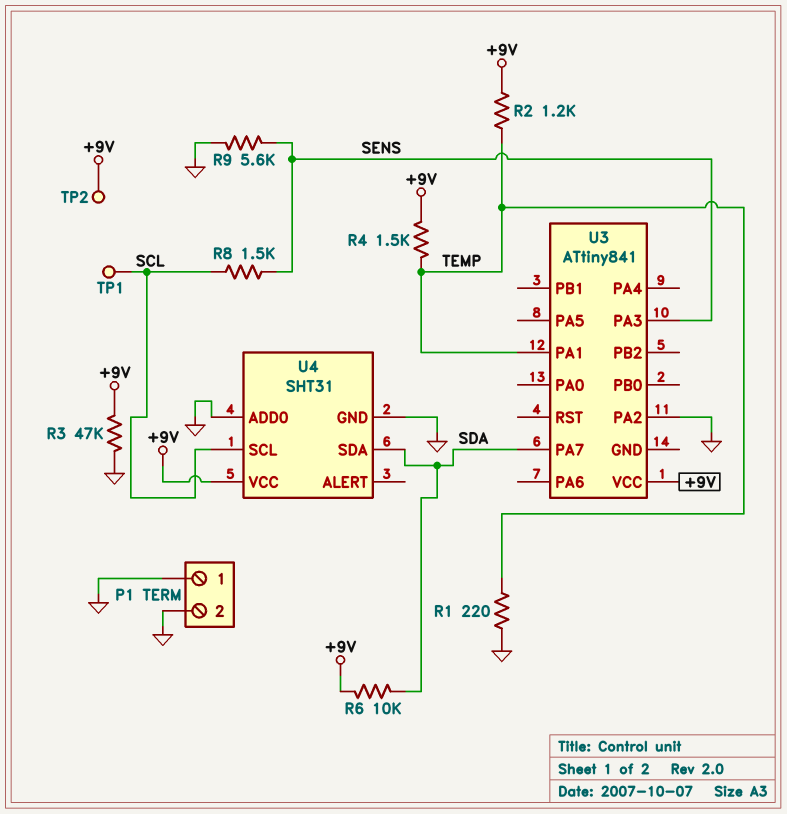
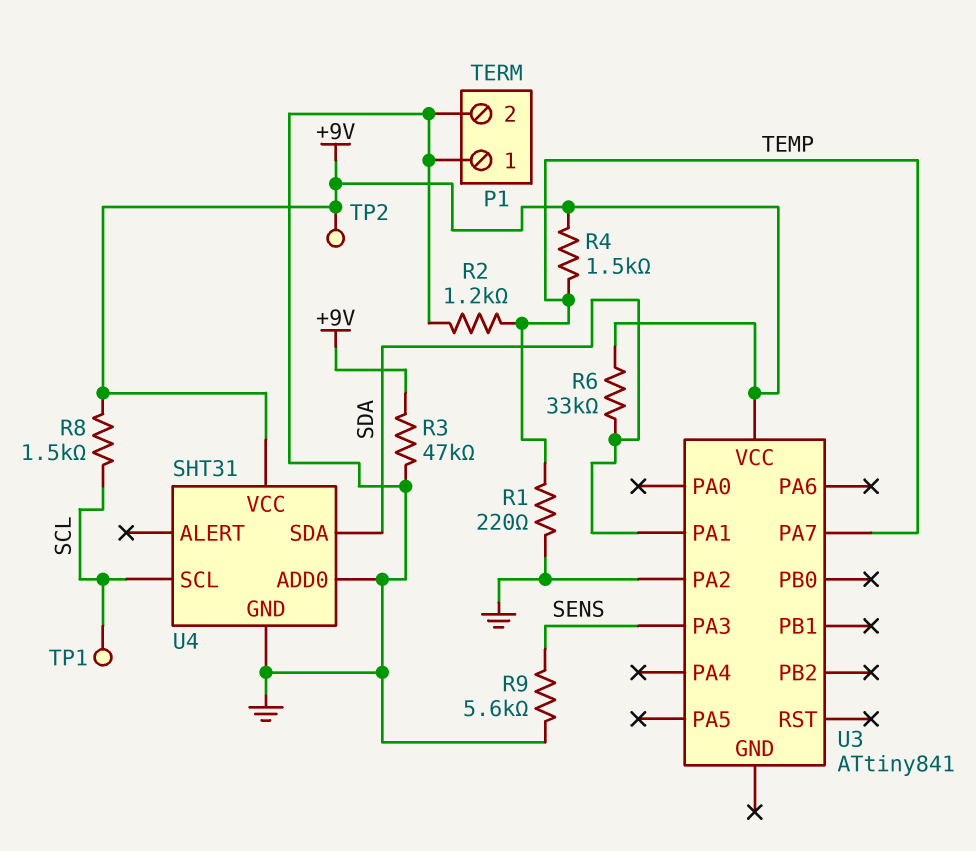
R2: 1.2k (+9V, TEMP) -> 1.2k (GND, TEMP)
R6: 10k (+9V, SDA) -> 33k (+9V, SDA)
R8: 1.5k (SCL, SENS) -> 1.5k (+9V, SCL)
U3 pin PA1: TEMP -> SDA
U3 pin PA7: SDA -> TEMP

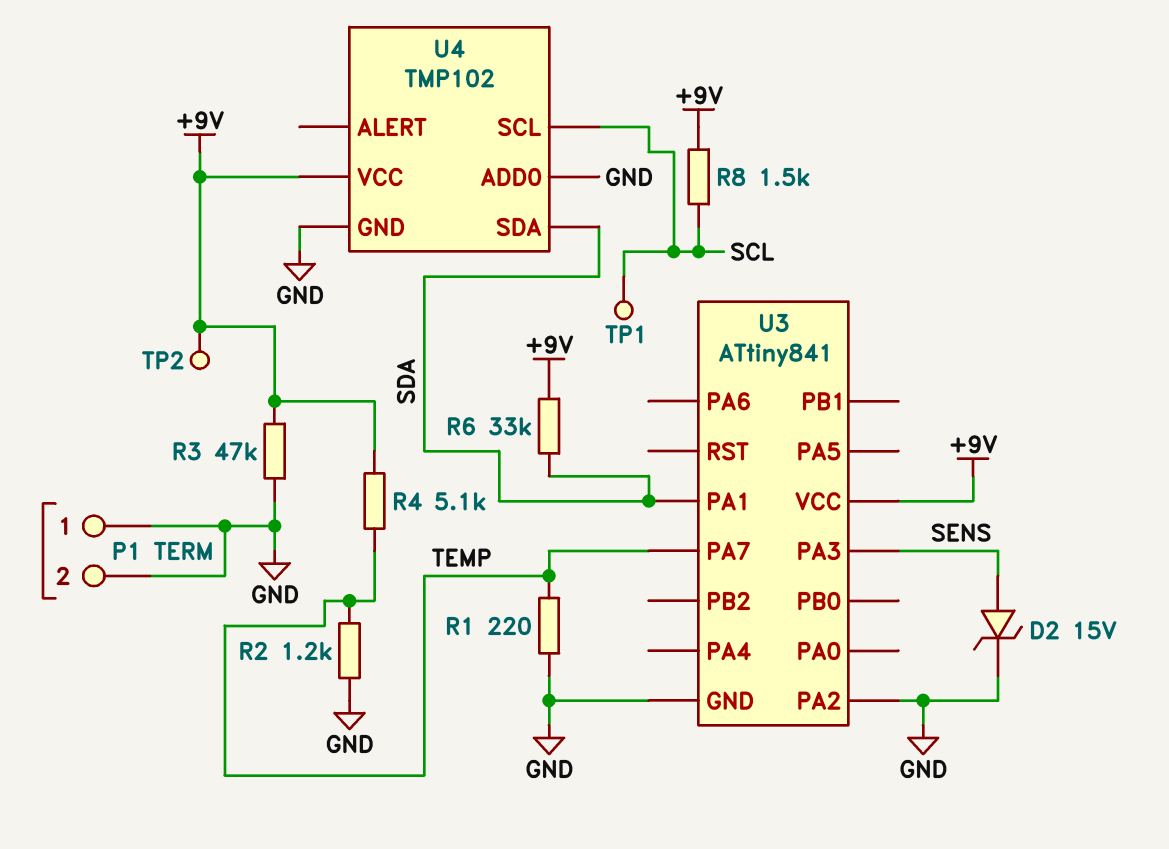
D2: none -> zener 15V (A SENS, K GND)
R4: 1.5k (+9V, TEMP) -> 5.1k (+9V, TEMP)
R9: 5.6k (GND, SENS) -> none
U3 pin GND: none -> GND
U4: SHT31 -> TMP102

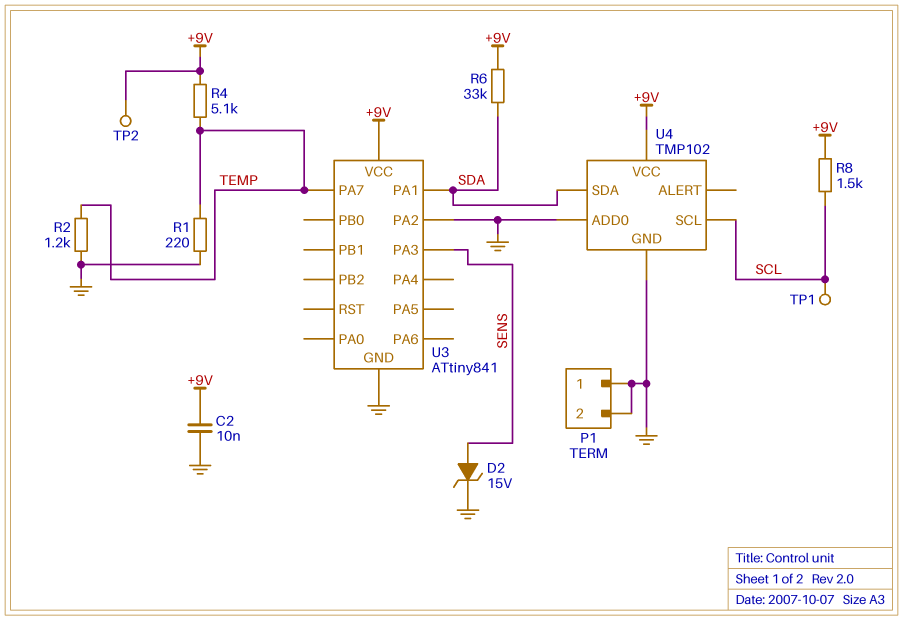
C2: none -> 10nF (+9V, GND)
R3: 47k (+9V, GND) -> none

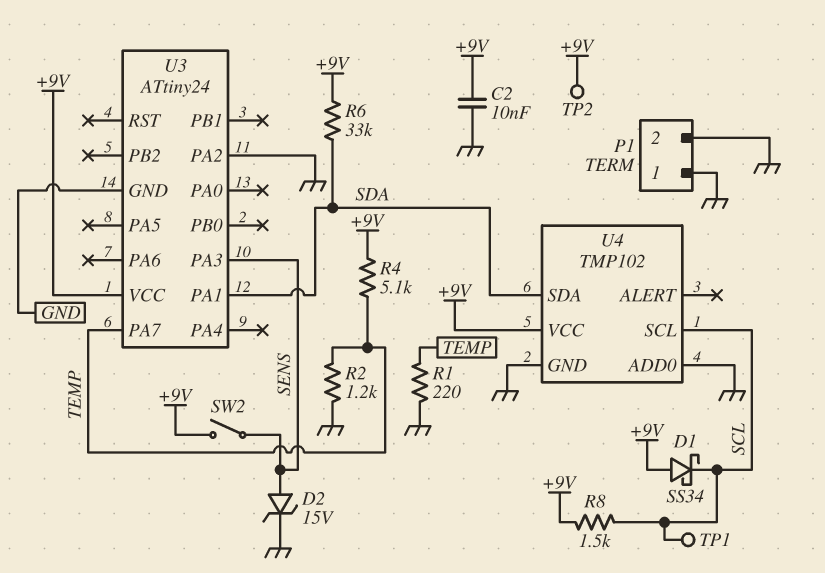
D1: none -> schottky SS34 (A +9V, K SCL)
SW2: none -> switch (+9V, SENS)
U3: ATtiny841 -> ATtiny24

